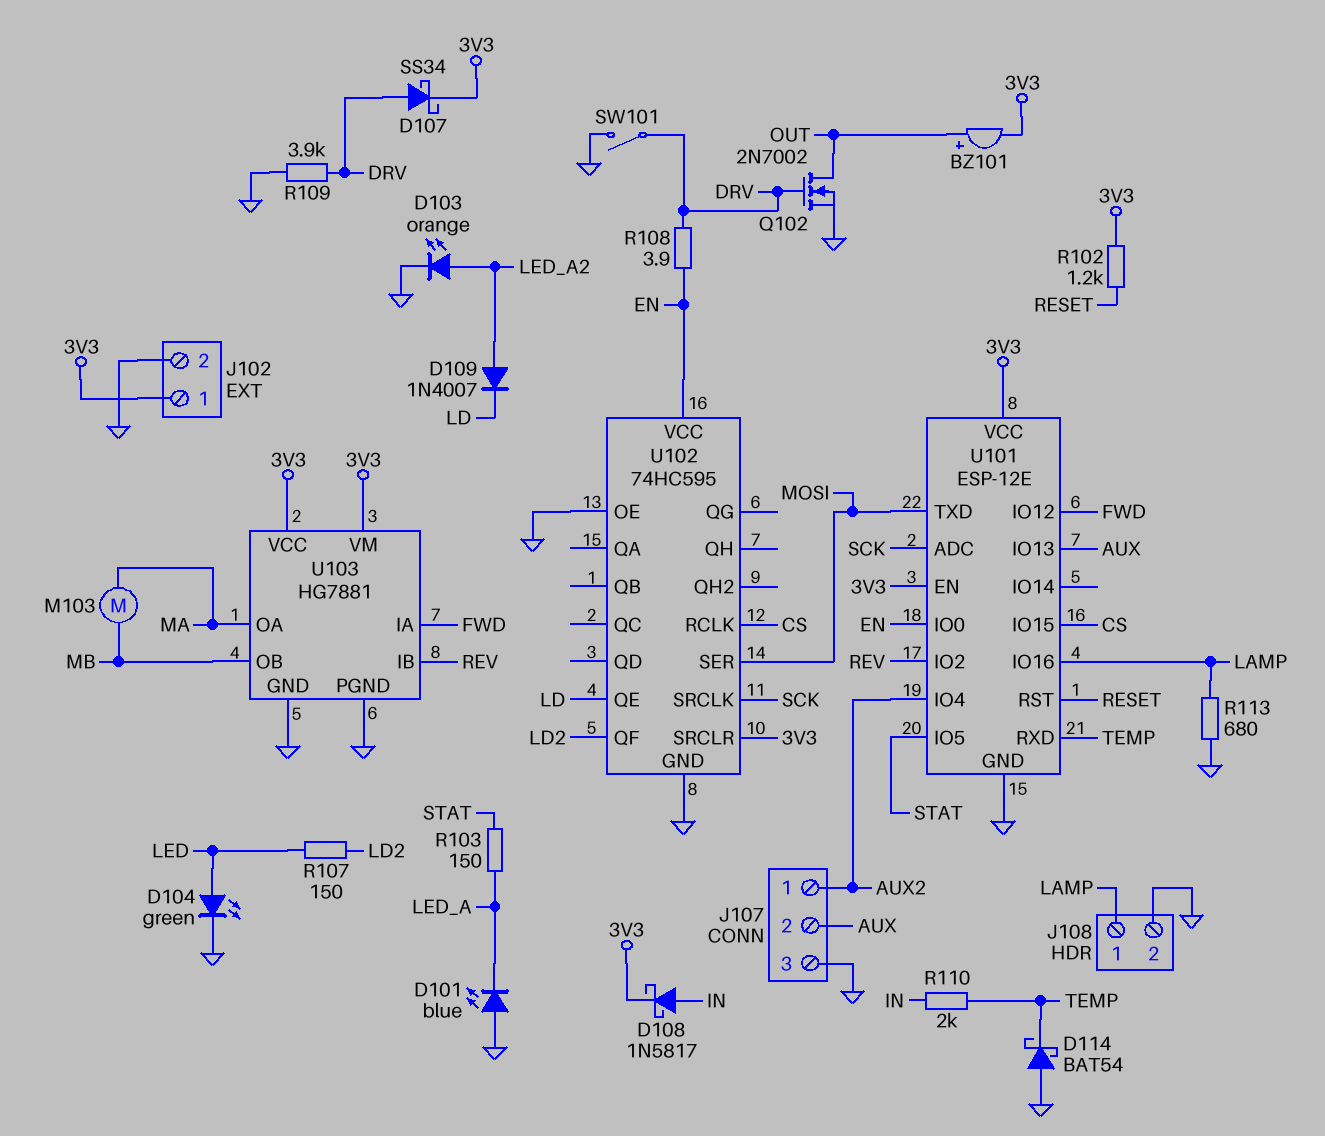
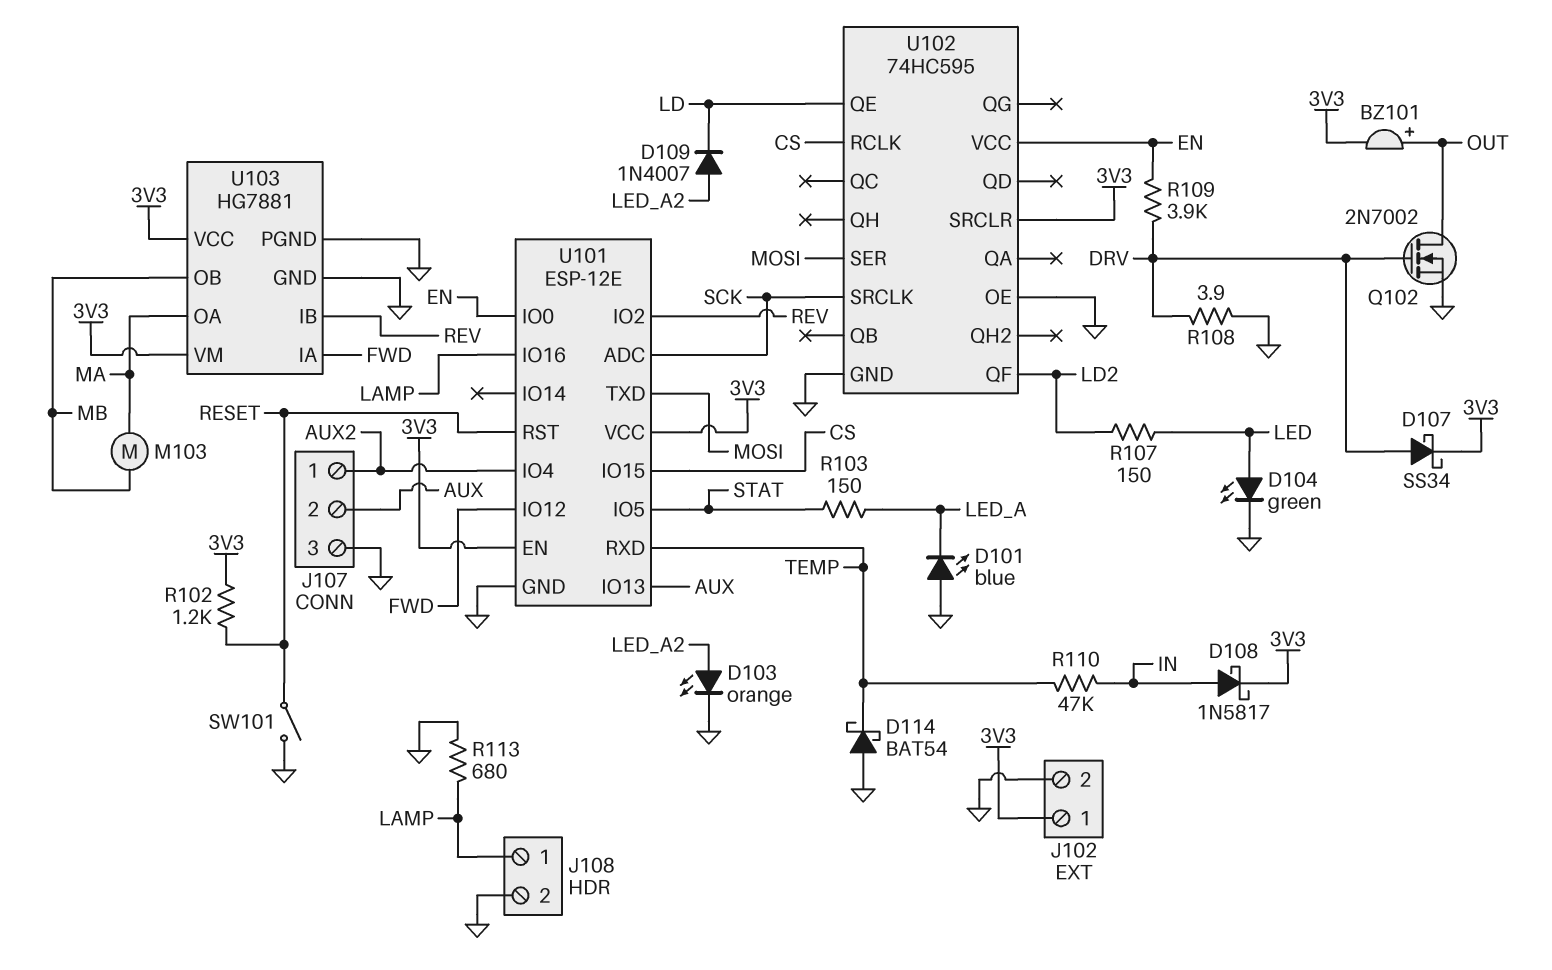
R108: 3.9 (DRV, EN) -> 3.9 (DRV, GND)
R109: 3.9k (DRV, GND) -> 3.9k (DRV, EN)
R110: 2k (IN, TEMP) -> 47k (IN, TEMP)
SW101: switch (DRV, GND) -> switch (GND, RESET)

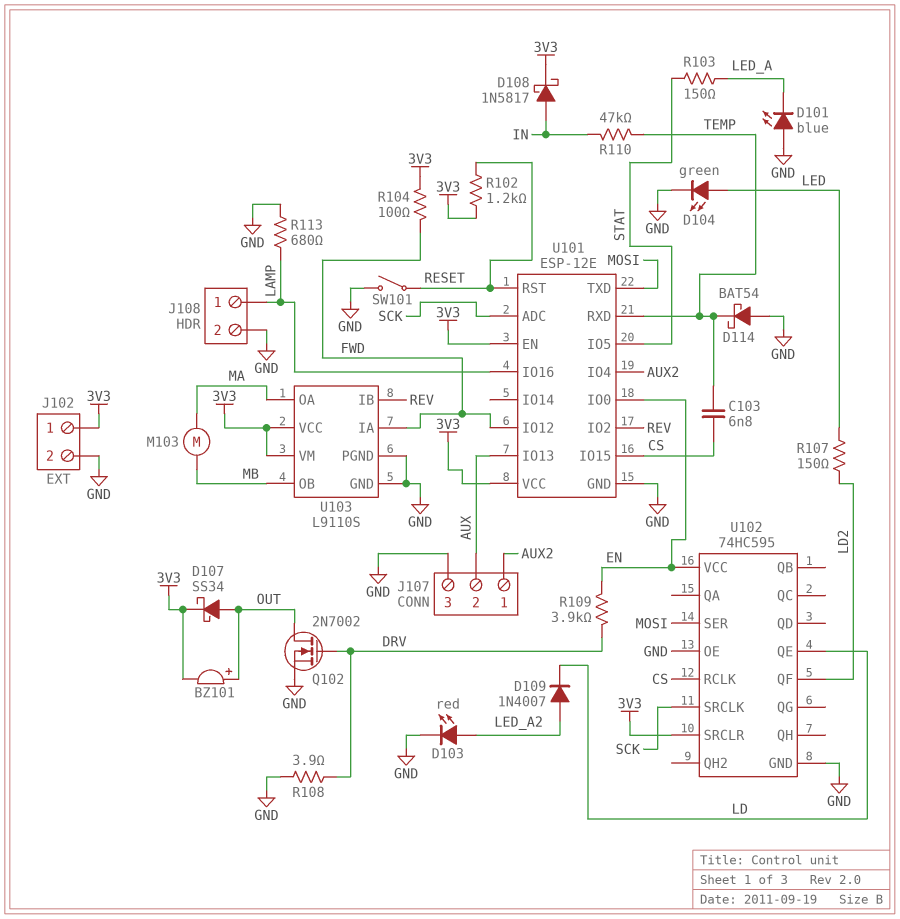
C103: none -> 6.8nF (CS, TEMP)
D103: LED orange (A LED_A2, K GND) -> LED red (A LED_A2, K GND)
D107: schottky SS34 (A DRV, K 3V3) -> schottky SS34 (A OUT, K 3V3)
R104: none -> 100 (3V3, FWD)
U103: HG7881 -> L9110S

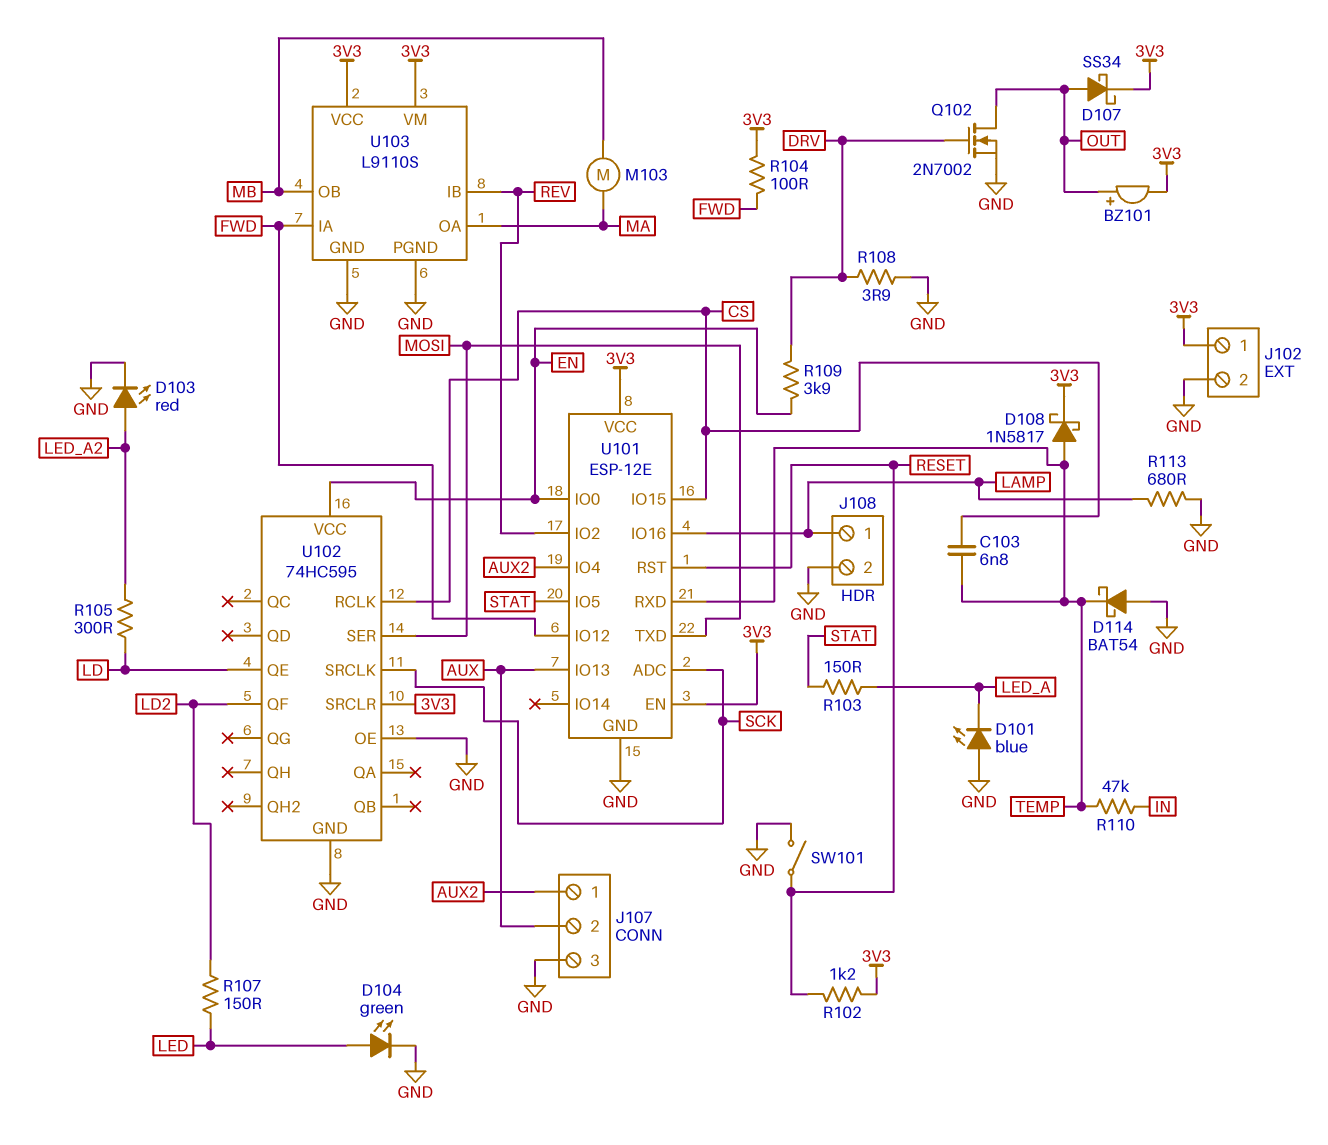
D108: schottky 1N5817 (A IN, K 3V3) -> schottky 1N5817 (A TEMP, K 3V3)
D109: diode 1N4007 (A LED_A2, K LD) -> none
R105: none -> 300 (LD, LED_A2)

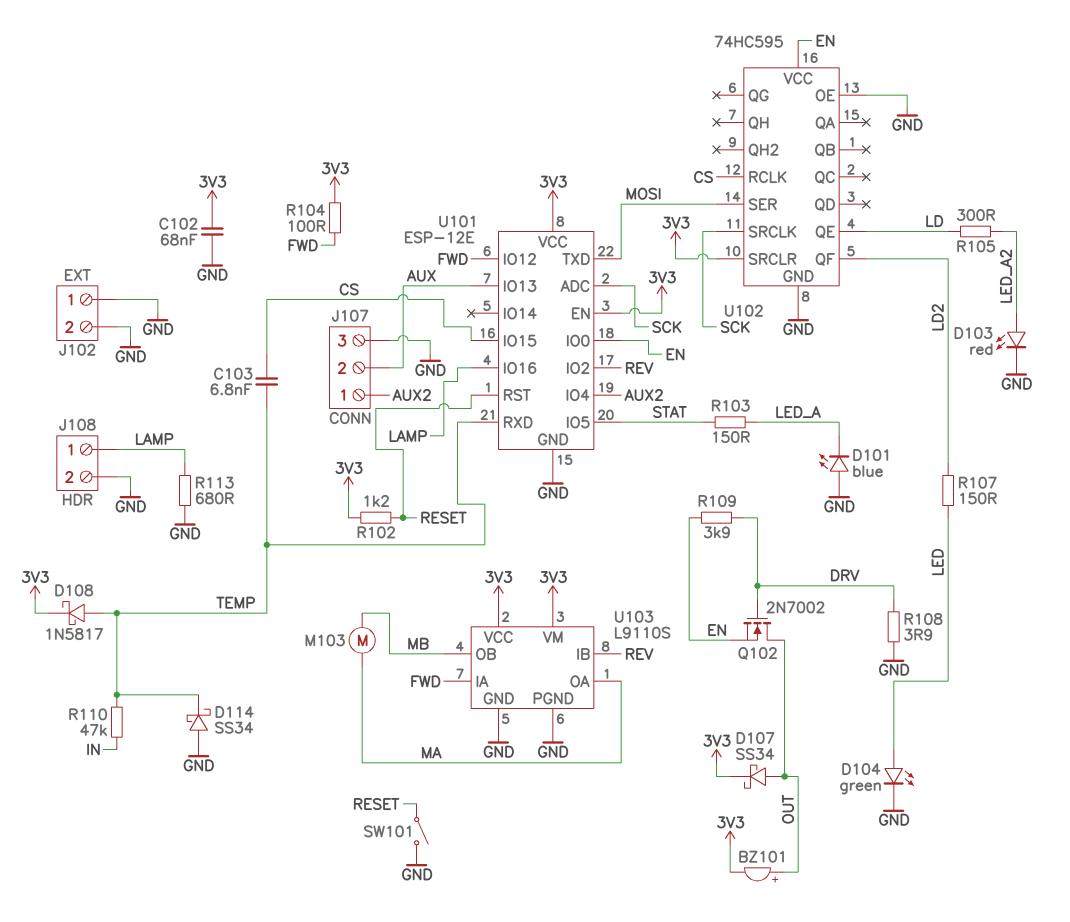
C102: none -> 68nF (3V3, GND)
D114: schottky BAT54 (A GND, K TEMP) -> schottky SS34 (A GND, K TEMP)
J102 pin 1: 3V3 -> GND
Q102: NMOS 2N7002 (G DRV, D OUT, S GND) -> NMOS 2N7002 (G DRV, D OUT, S EN)

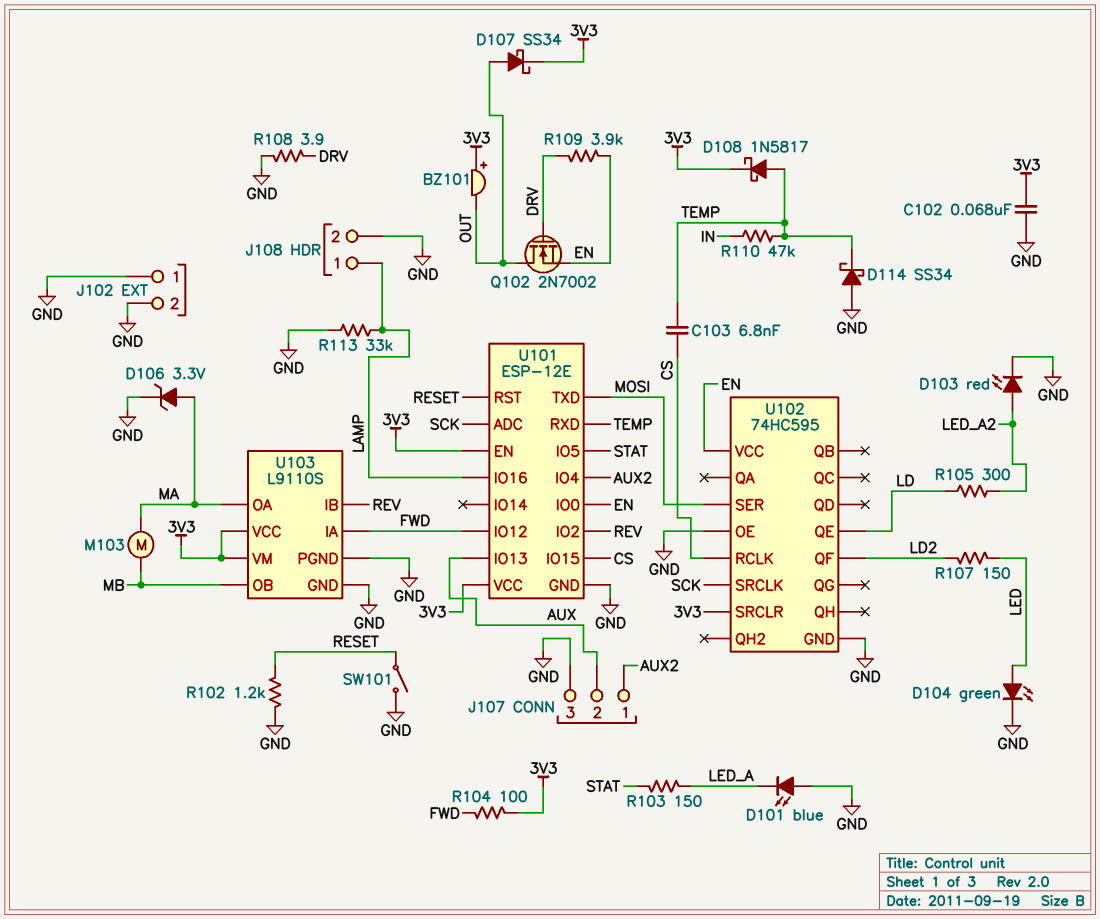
BZ101: buzzer (plus OUT, minus 3V3) -> buzzer (plus 3V3, minus OUT)
D106: none -> zener 3.3V (A MA, K GND)
R102: 1.2k (3V3, RESET) -> 1.2k (GND, RESET)
R113: 680 (GND, LAMP) -> 33k (GND, LAMP)

